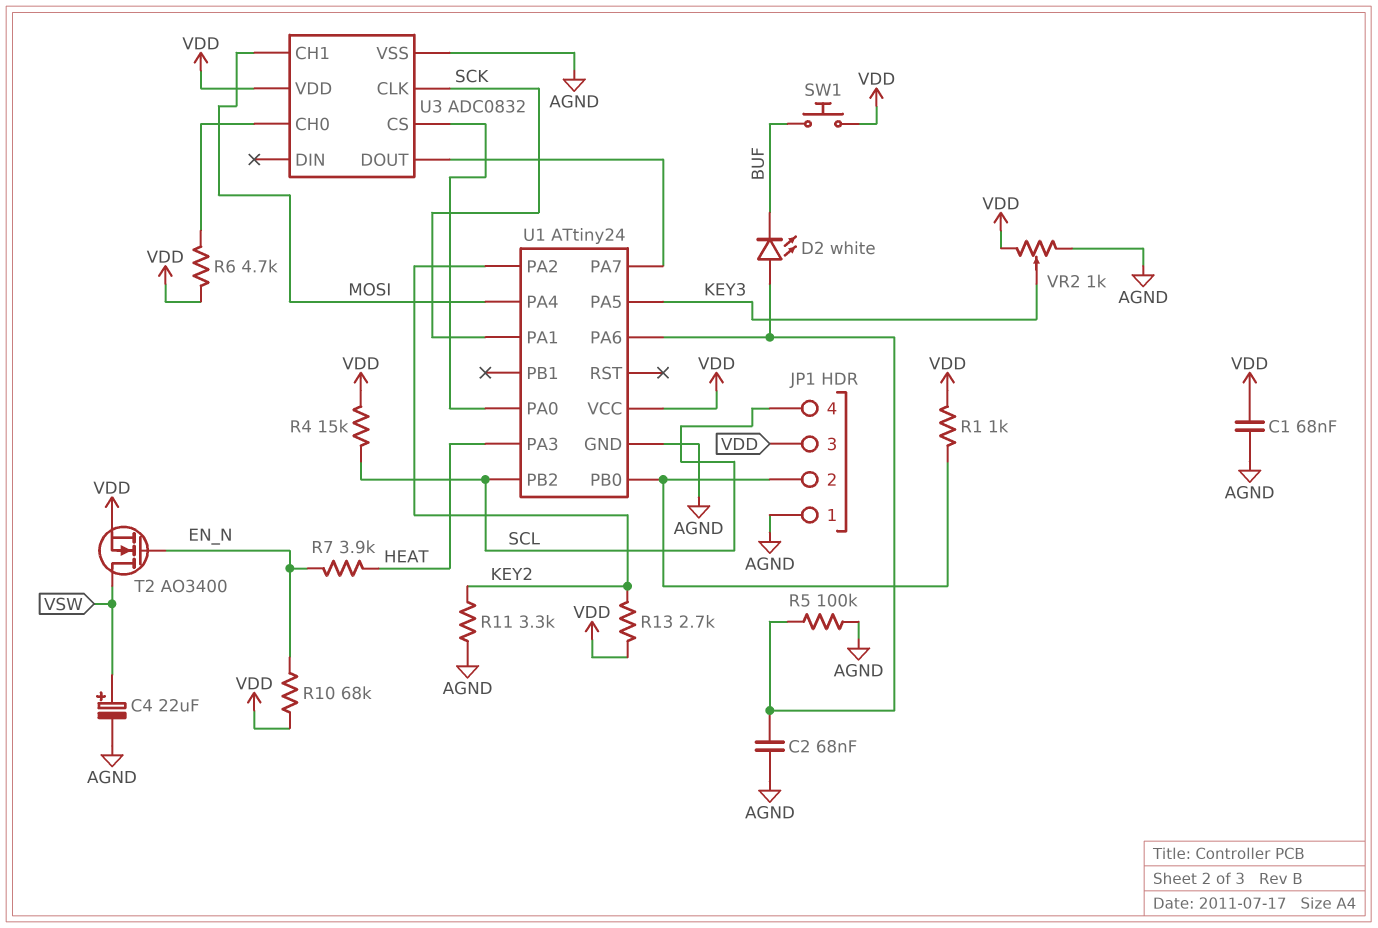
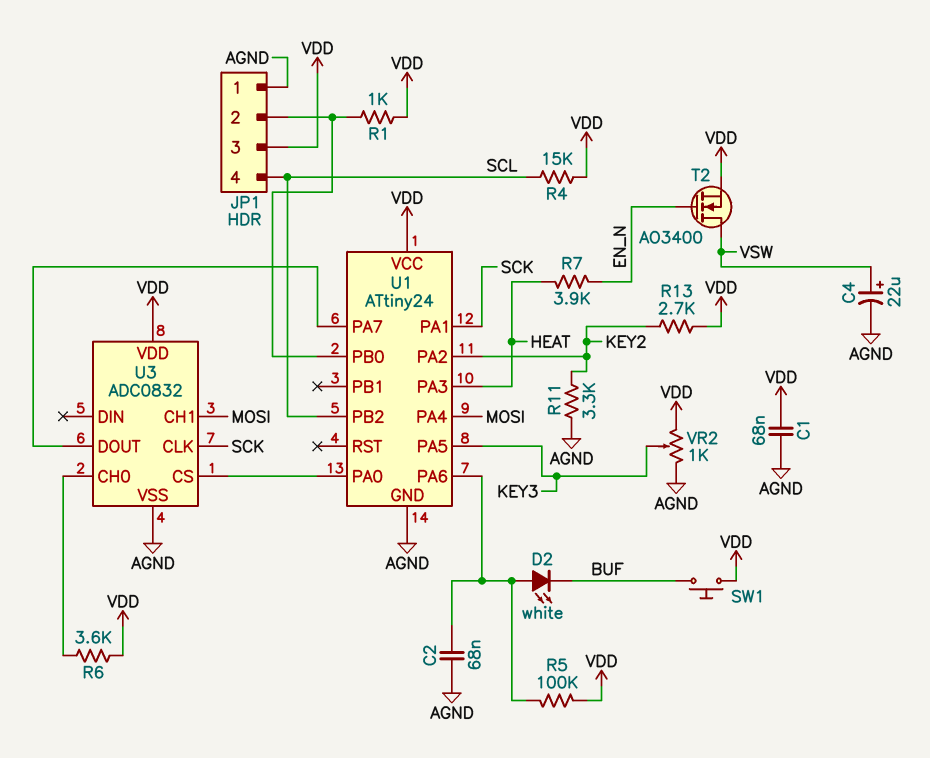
R5: 100k (AGND, U1/PA6) -> 100k (U1/PA6, VDD)
R6: 4.7k (U3/CH0, VDD) -> 3.6k (U3/CH0, VDD)
R10: 68k (EN_N, VDD) -> none

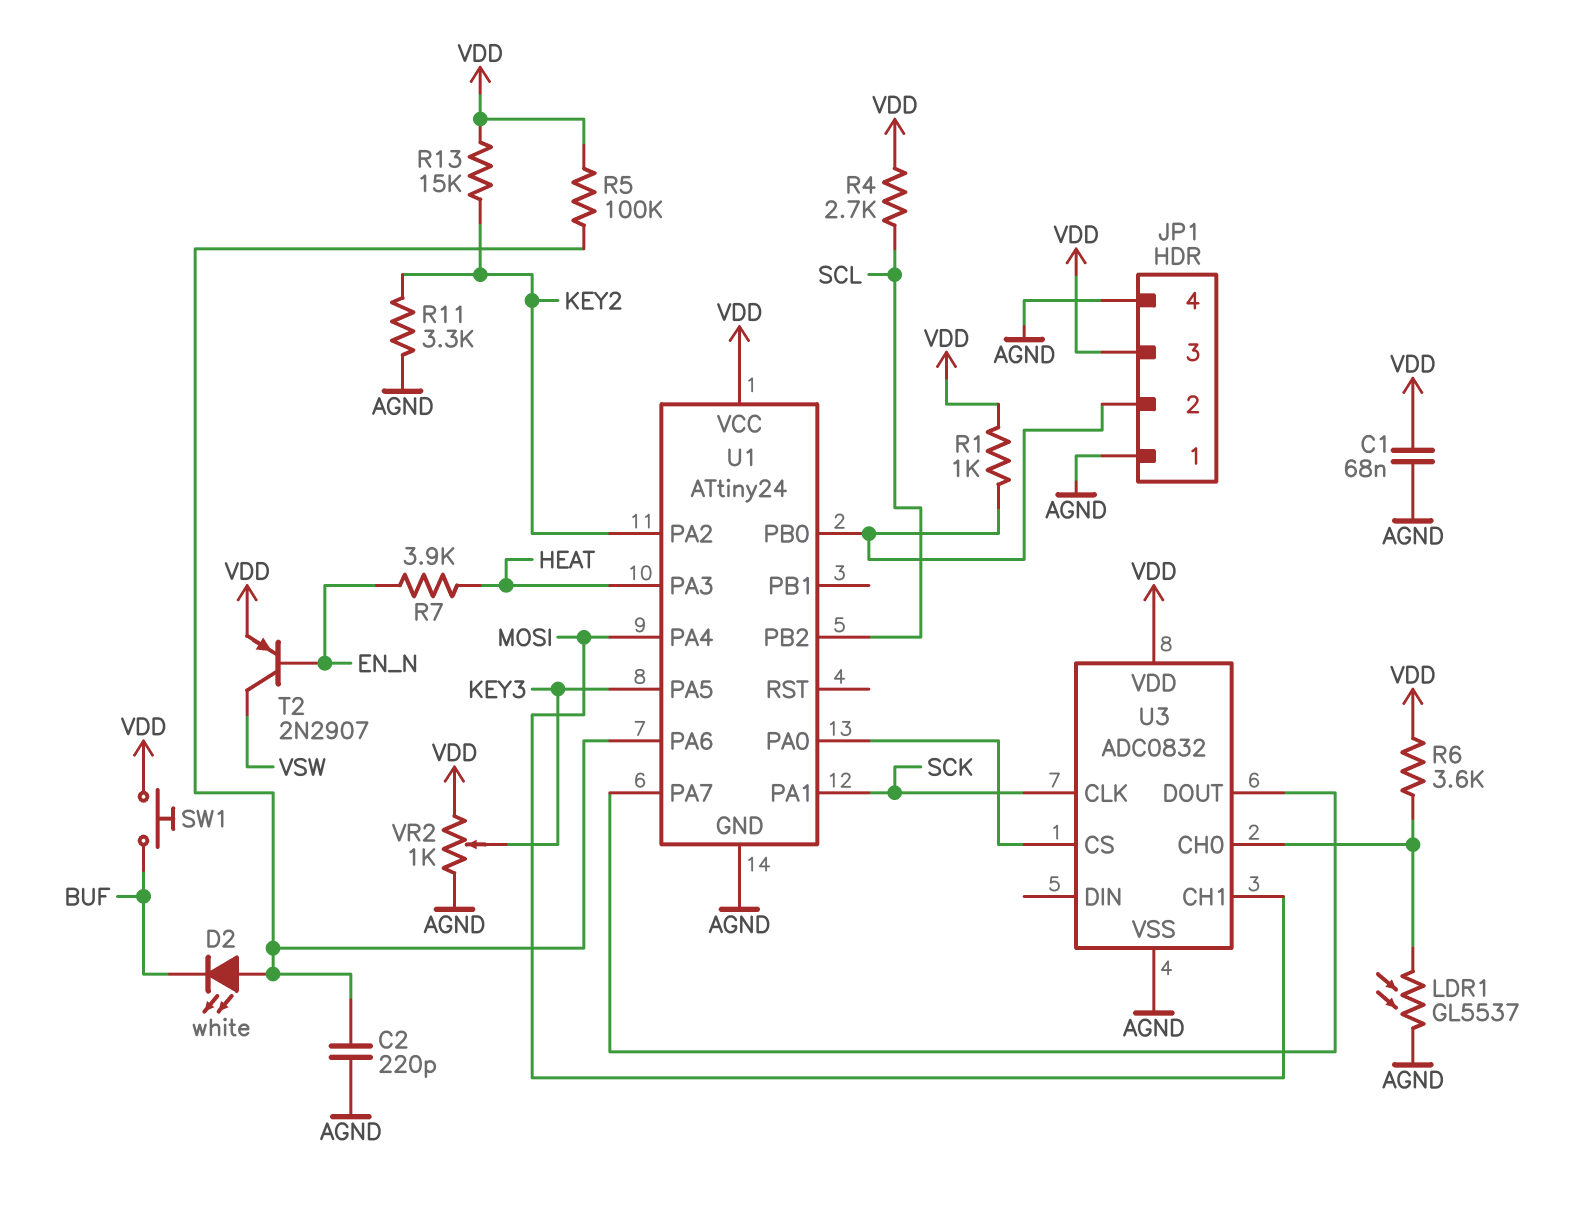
C2: 68nF (AGND, U1/PA6) -> 220pF (AGND, U1/PA6)
C4: 22uF (plus VSW, minus AGND) -> none
JP1 pin 4: SCL -> AGND
LDR1: none -> GL5537 (AGND, U3/CH0)
R4: 15k (SCL, VDD) -> 2.7k (SCL, VDD)
R13: 2.7k (KEY2, VDD) -> 15k (KEY2, VDD)
T2: NMOS AO3400 (G EN_N, D VSW, S VDD) -> PNP 2N2907 (B EN_N, C VSW, E VDD)

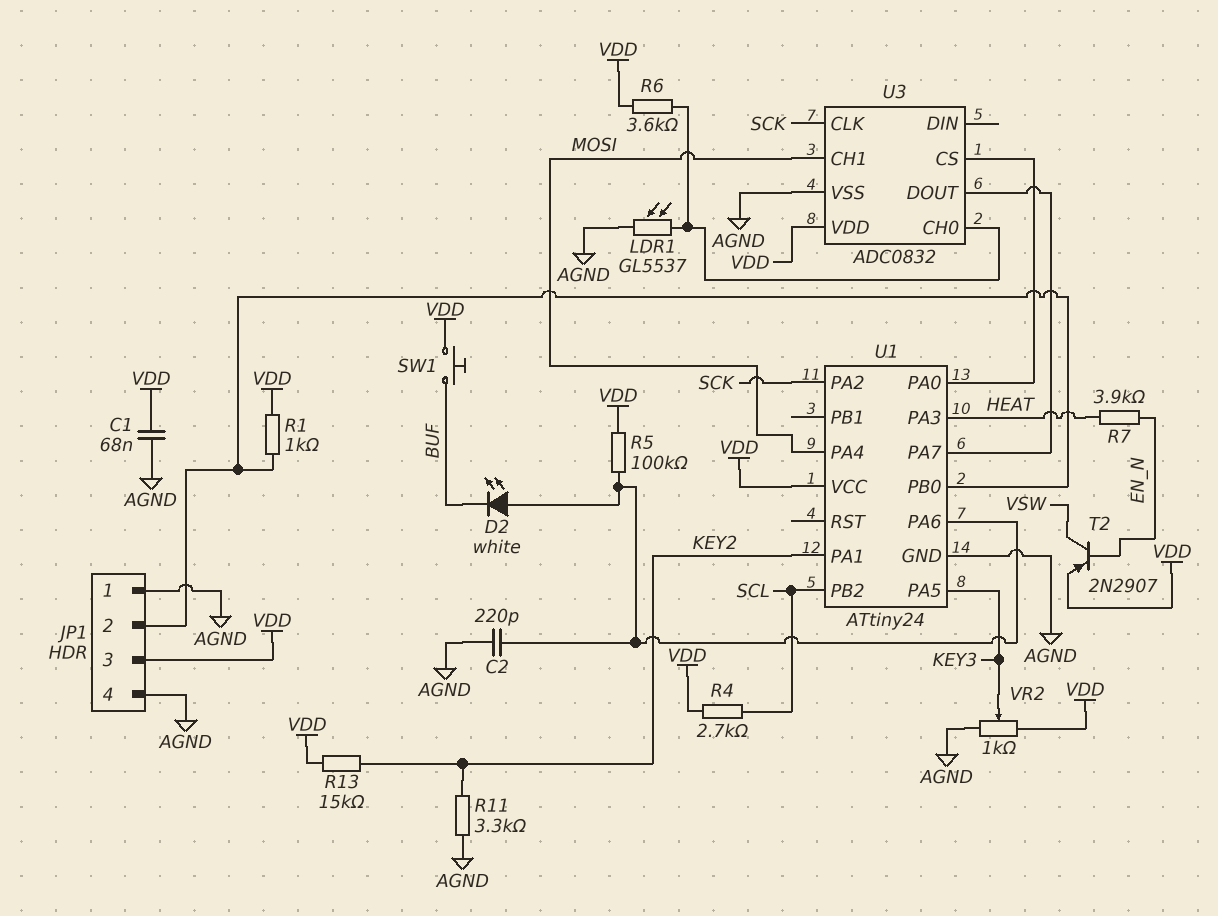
U1 pin PA1: SCK -> KEY2
U1 pin PA2: KEY2 -> SCK

